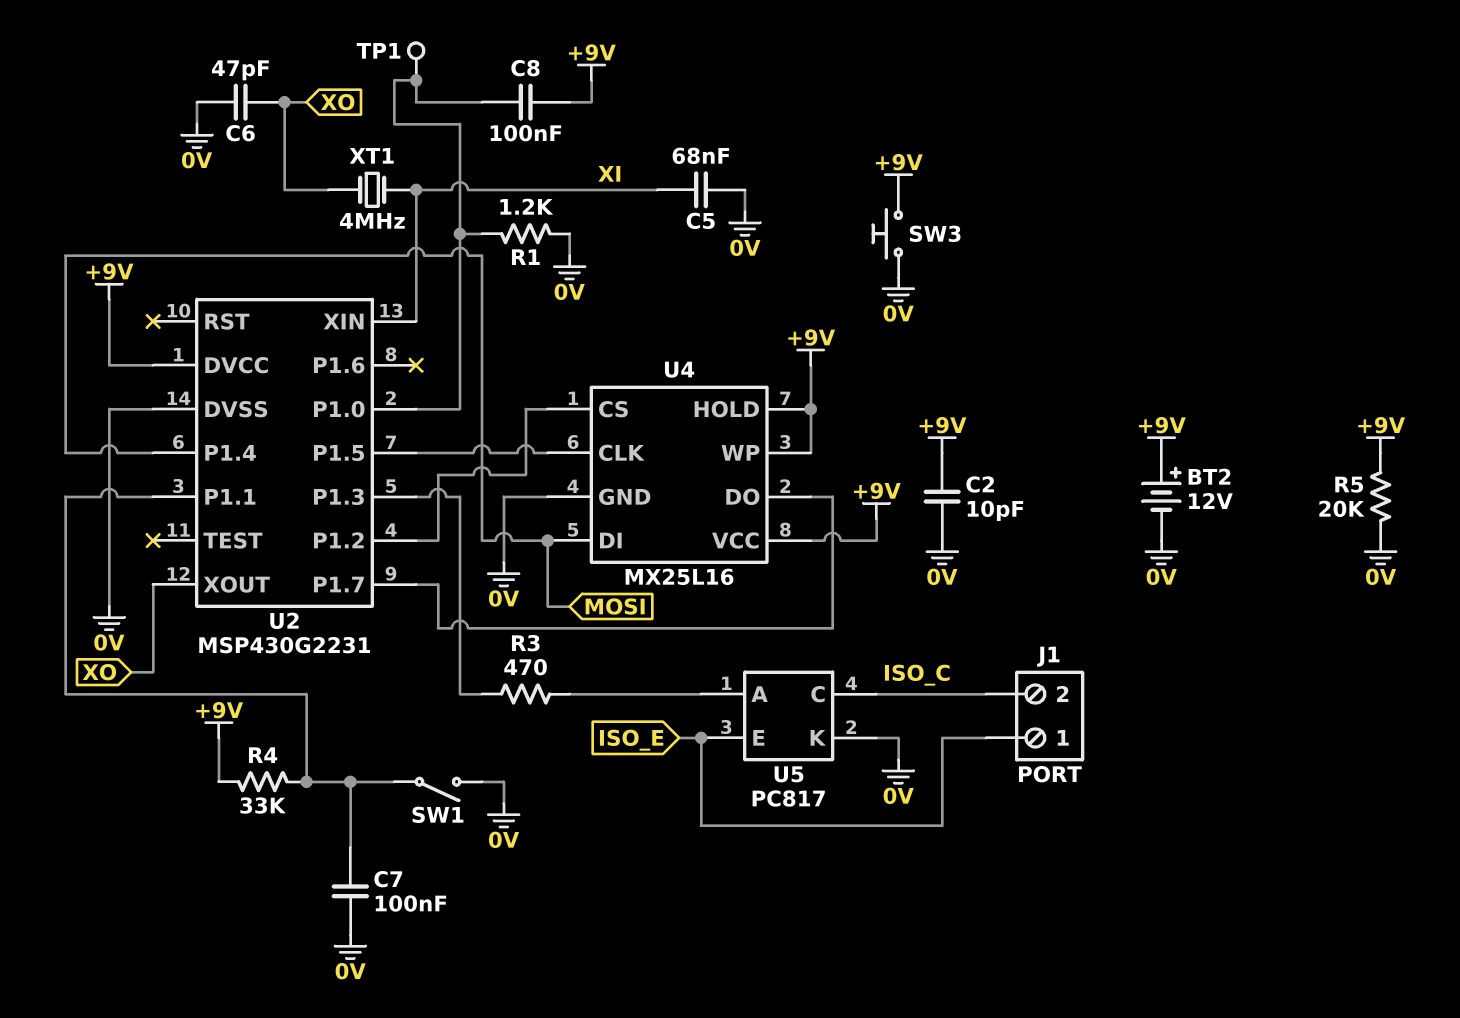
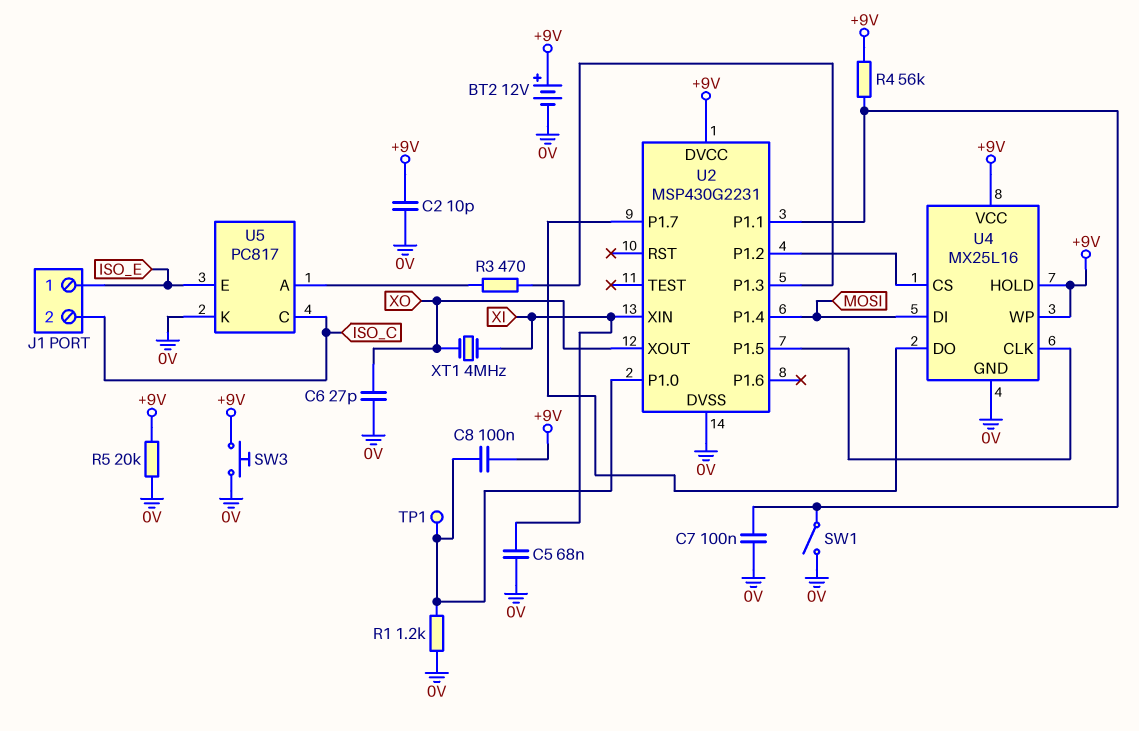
C6: 47pF (0V, XO) -> 27pF (0V, XO)
R4: 33k (+9V, U2/P1.1) -> 56k (+9V, U2/P1.1)

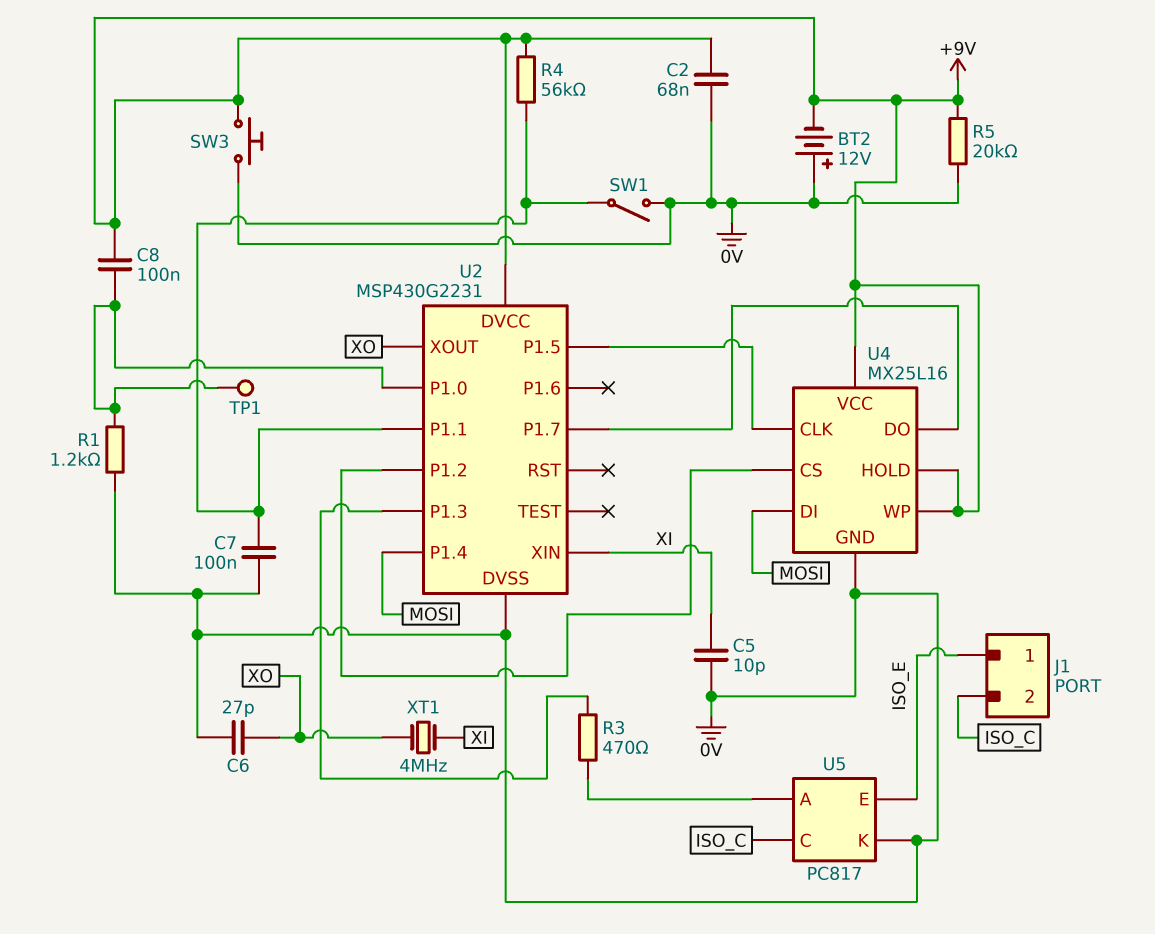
BT2: 12V (plus +9V, minus 0V) -> 12V (plus 0V, minus +9V)
C2: 10pF (+9V, 0V) -> 68nF (+9V, 0V)
C5: 68nF (0V, XI) -> 10pF (0V, XI)

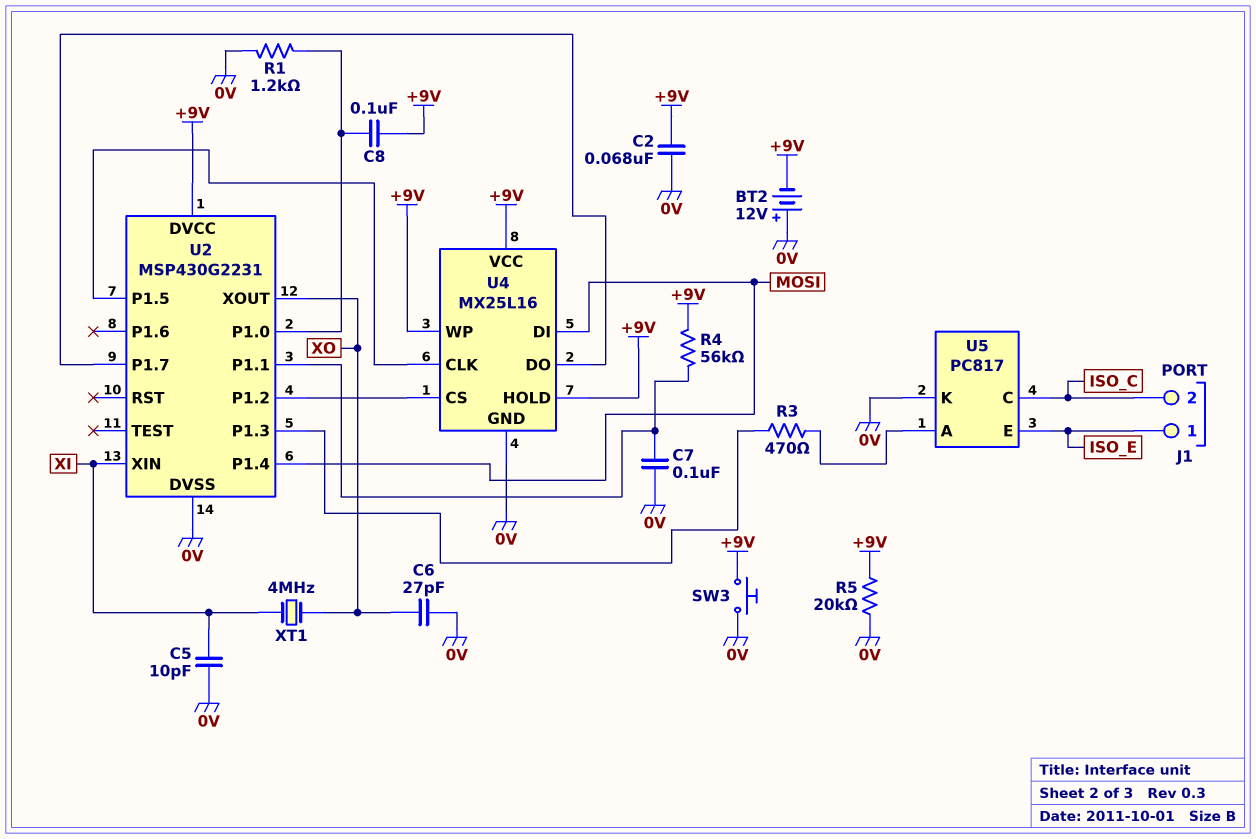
SW1: switch (0V, U2/P1.1) -> none
TP1: test point (U2/P1.0) -> none

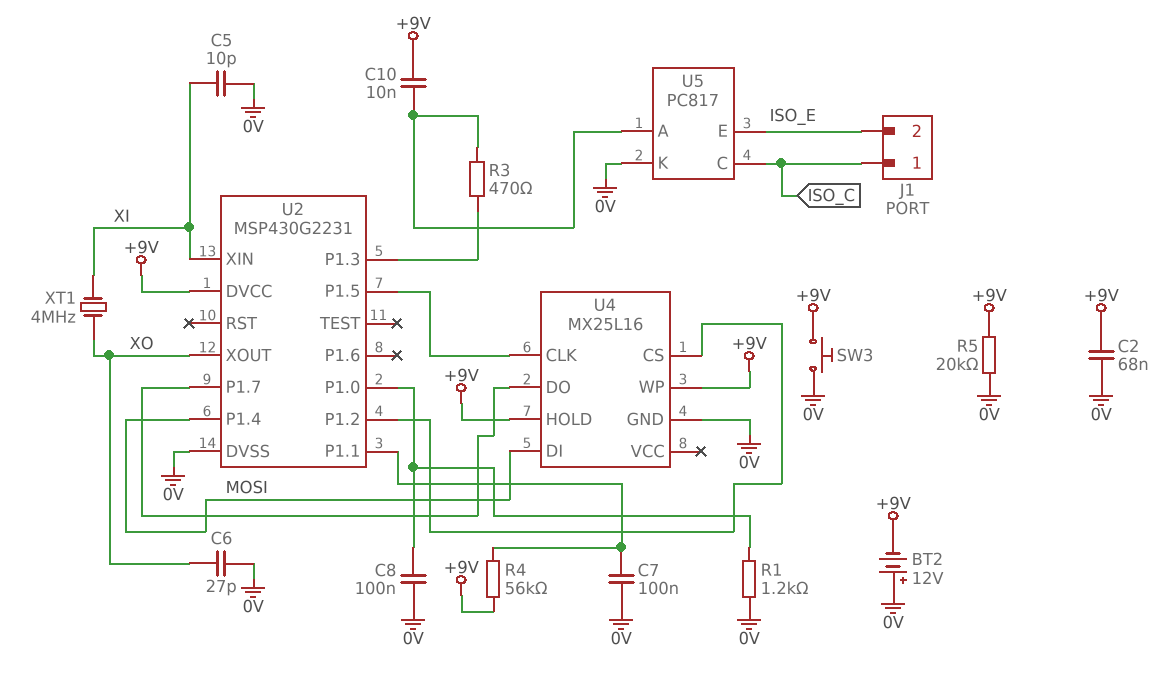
C8: 100nF (+9V, U2/P1.0) -> 100nF (0V, U2/P1.0)
C10: none -> 10nF (+9V, U5/A)
J1 pin 1: ISO_E -> ISO_C
J1 pin 2: ISO_C -> ISO_E
U4 pin VCC: +9V -> none

